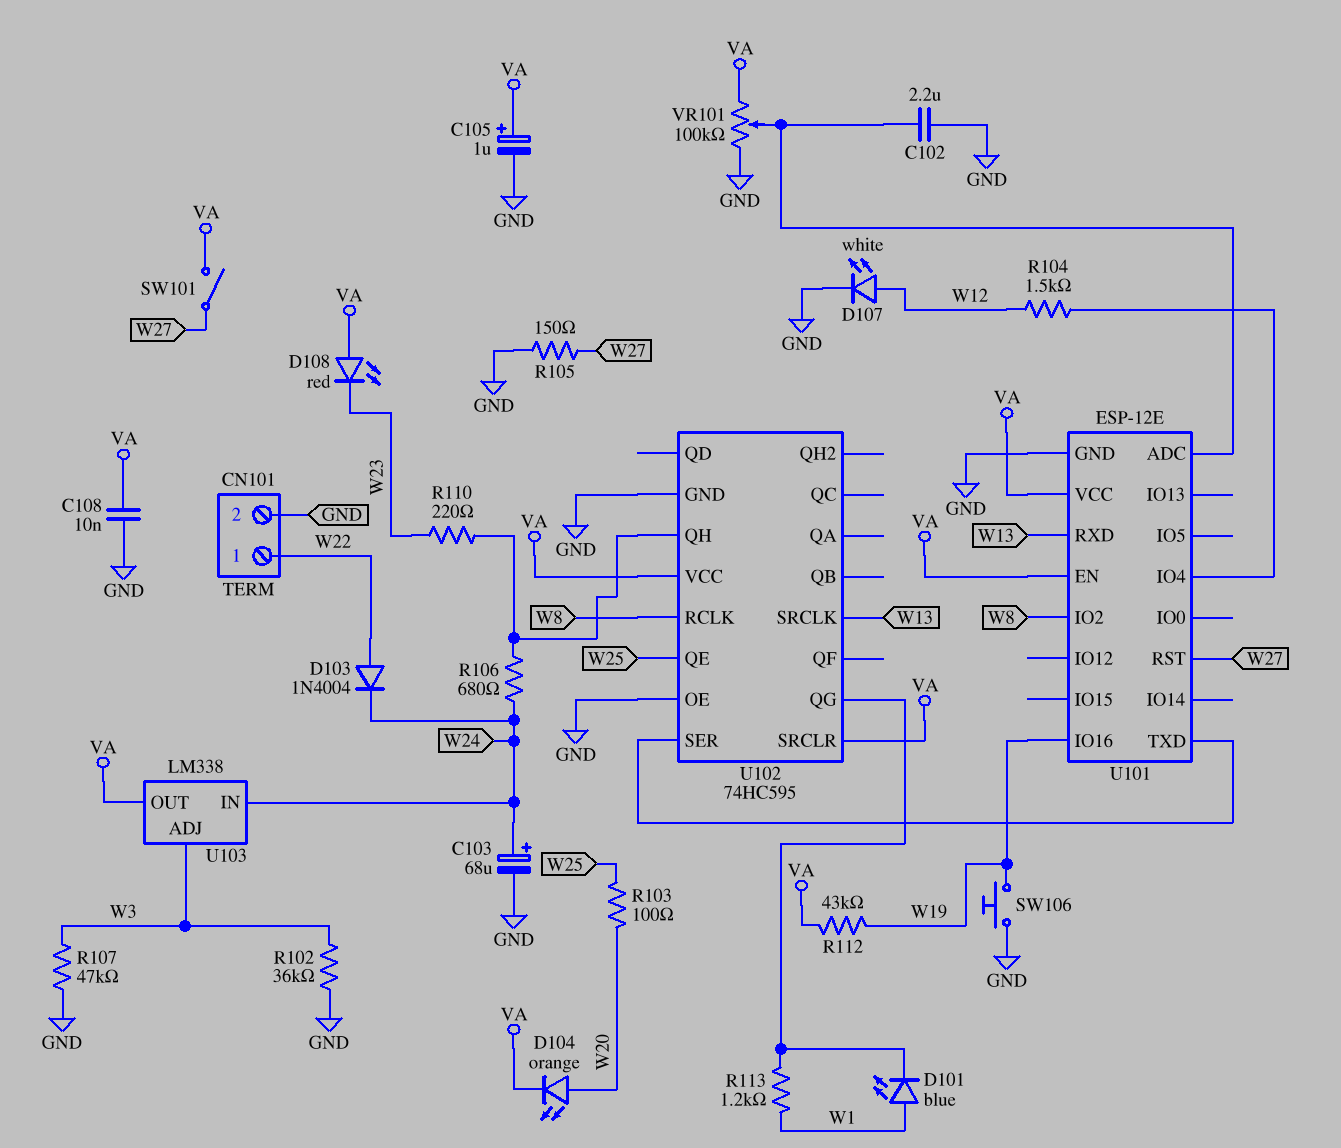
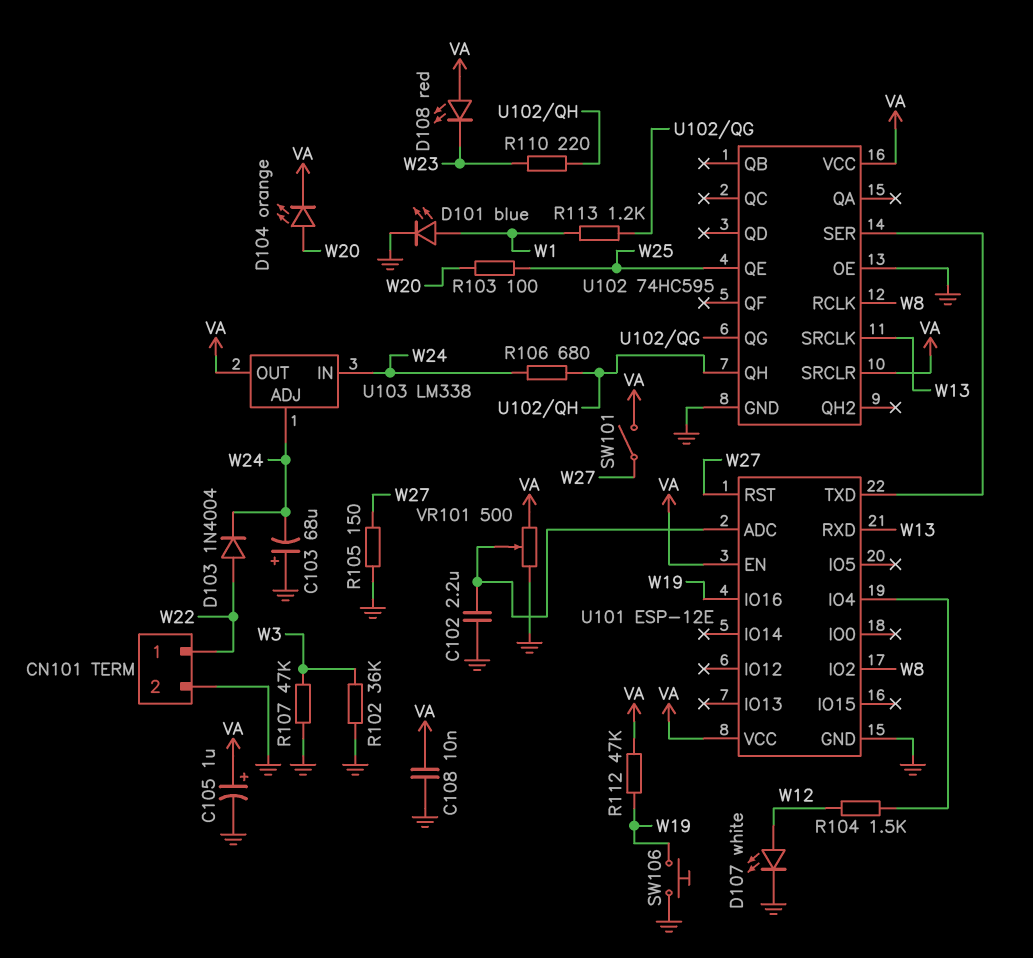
C103: 68uF (plus W24, minus GND) -> 68uF (plus GND, minus W24)
D101: LED blue (A W1, K U102/QG) -> LED blue (A W1, K GND)
R112: 43k (VA, W19) -> 47k (VA, W19)
U103 pin ADJ: W3 -> W24
VR101: 100k (GND, VA, wiper U101/ADC) -> 500 (GND, VA, wiper U101/ADC)

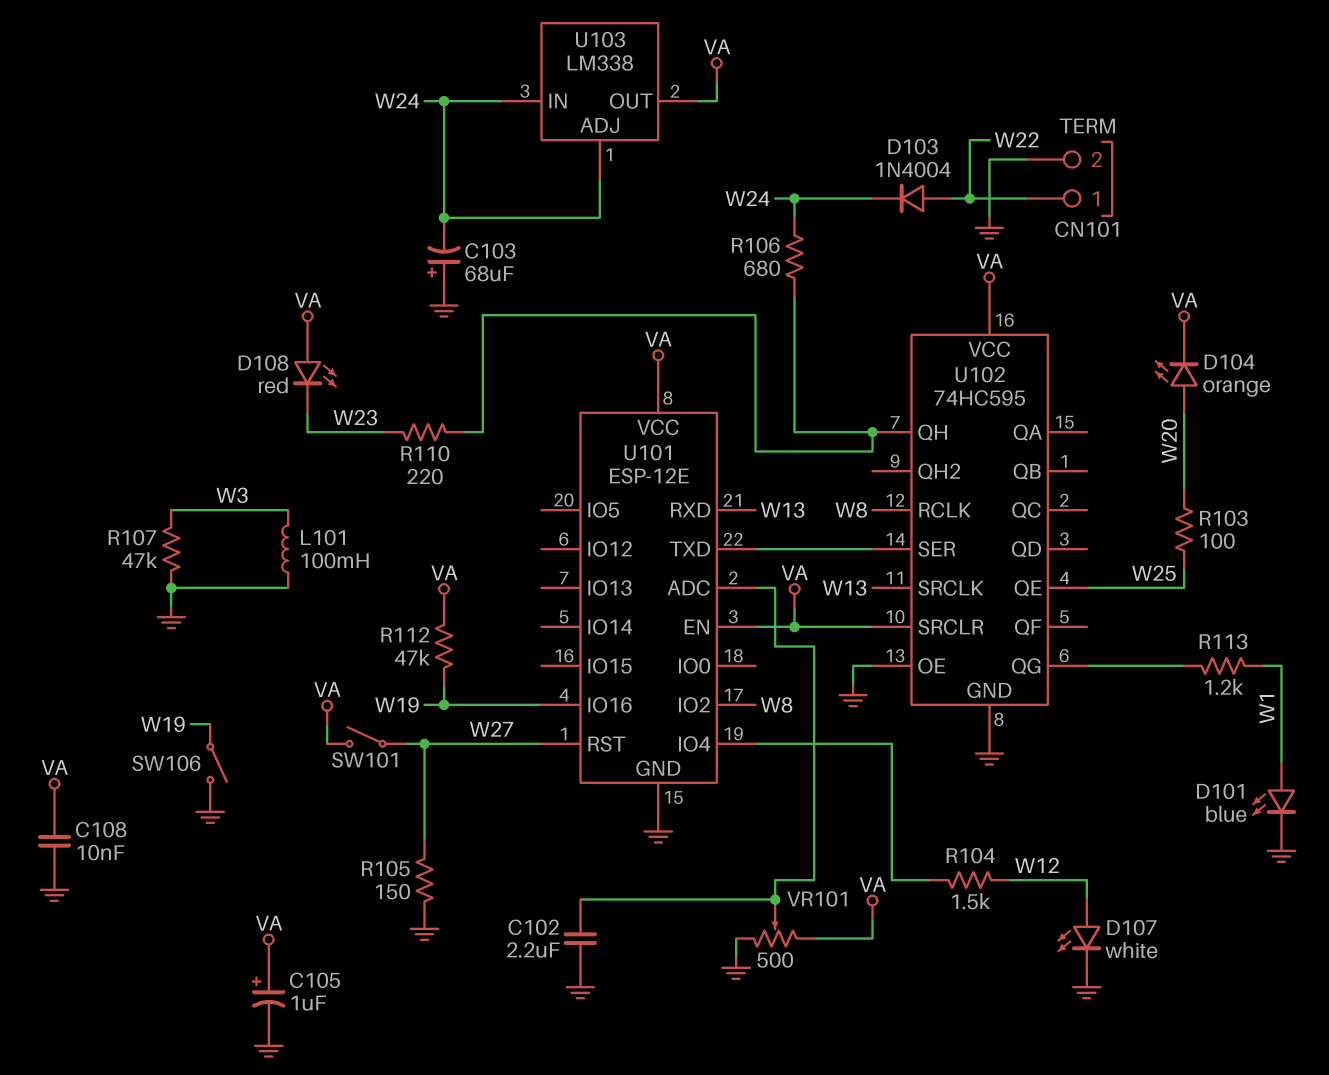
L101: none -> 100mH (GND, W3)
R102: 36k (GND, W3) -> none
SW106: button (GND, W19) -> switch (GND, W19)

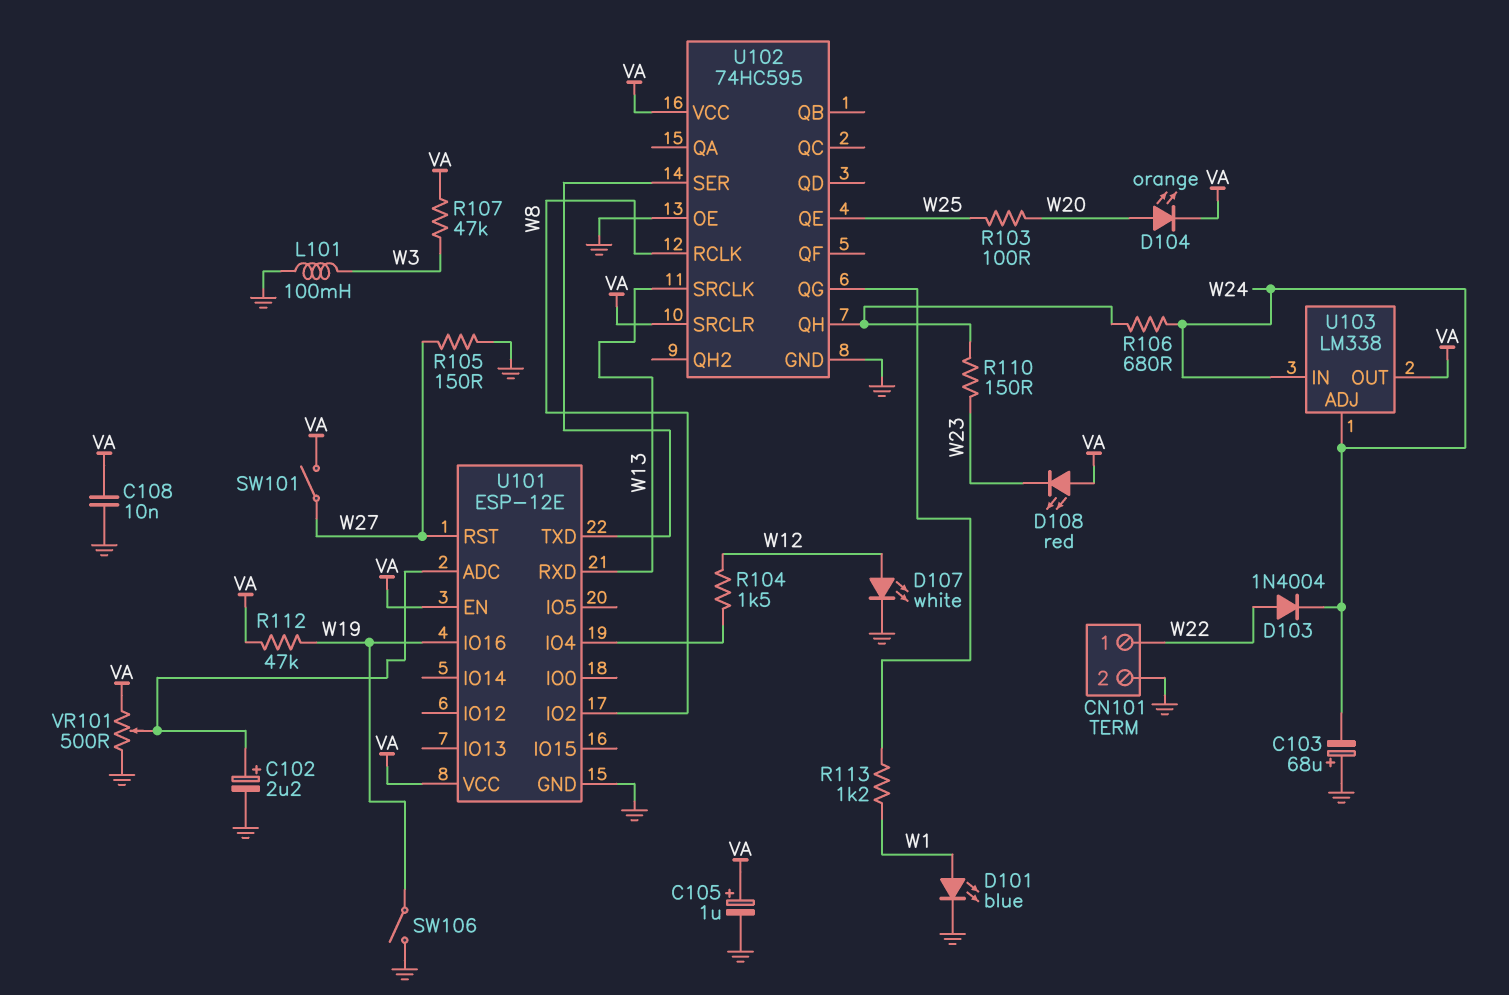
C102: 2.2uF (GND, U101/ADC) -> 2.2uF (plus U101/ADC, minus GND)
R107: 47k (GND, W3) -> 47k (VA, W3)
R110: 220 (U102/QH, W23) -> 150 (U102/QH, W23)

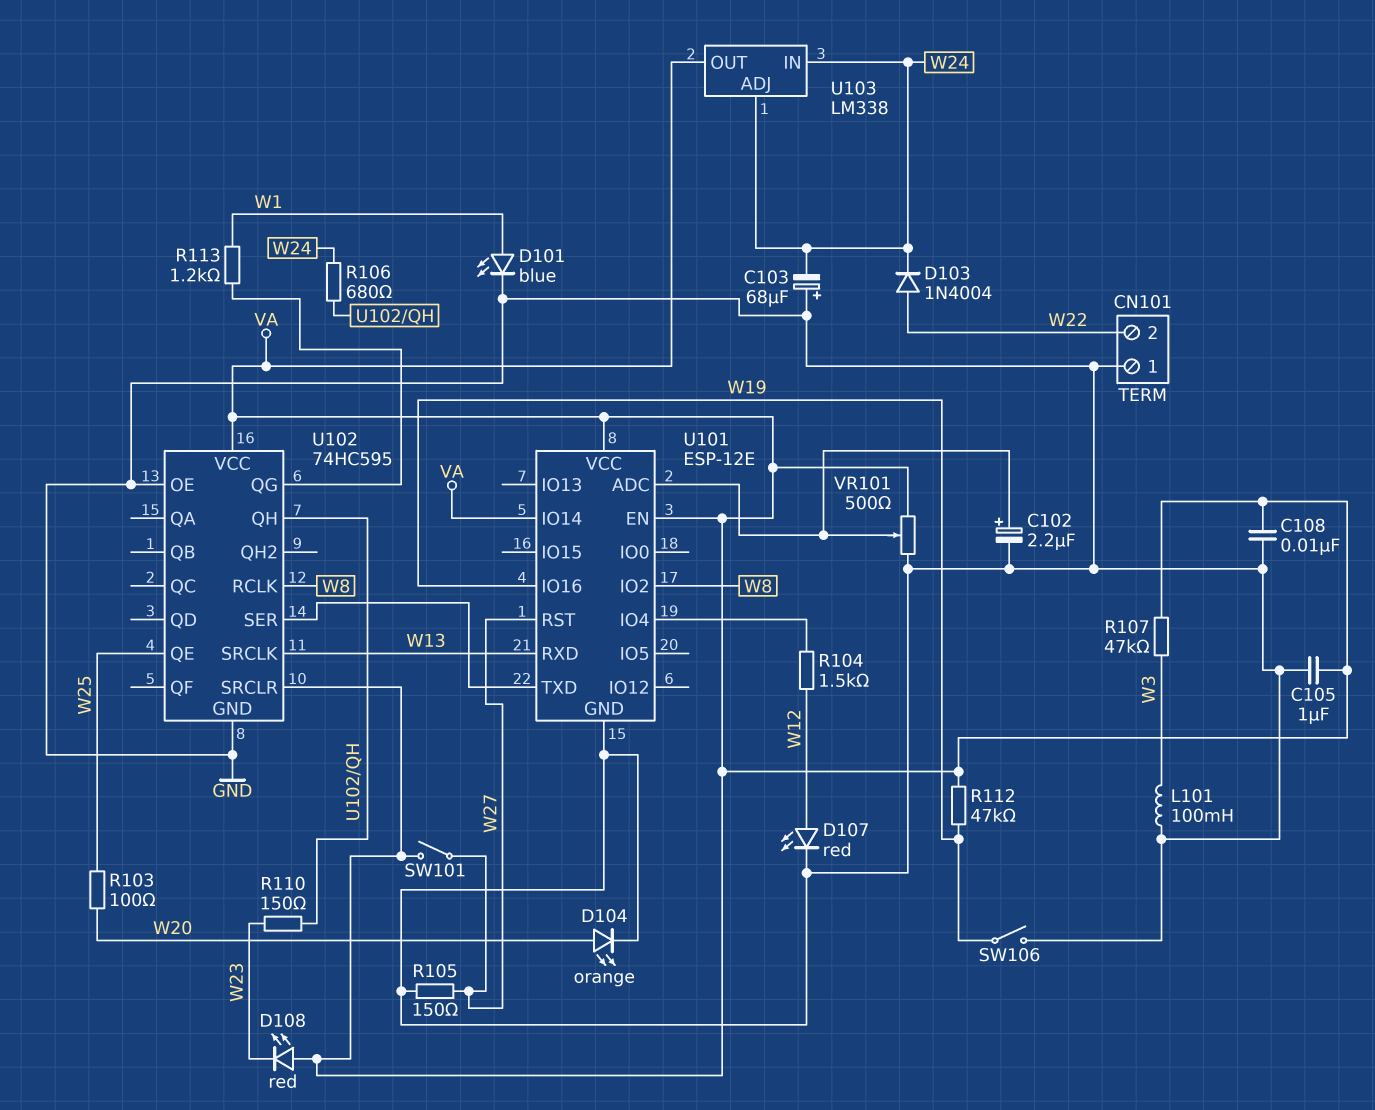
C105: 1uF (plus VA, minus GND) -> 1uF (GND, VA)
CN101 pin 1: W22 -> GND
CN101 pin 2: GND -> W22
D104: LED orange (A W20, K VA) -> LED orange (A W20, K GND)
D107: LED white (A W12, K GND) -> LED red (A W12, K GND)
U101 pin IO14: none -> VA

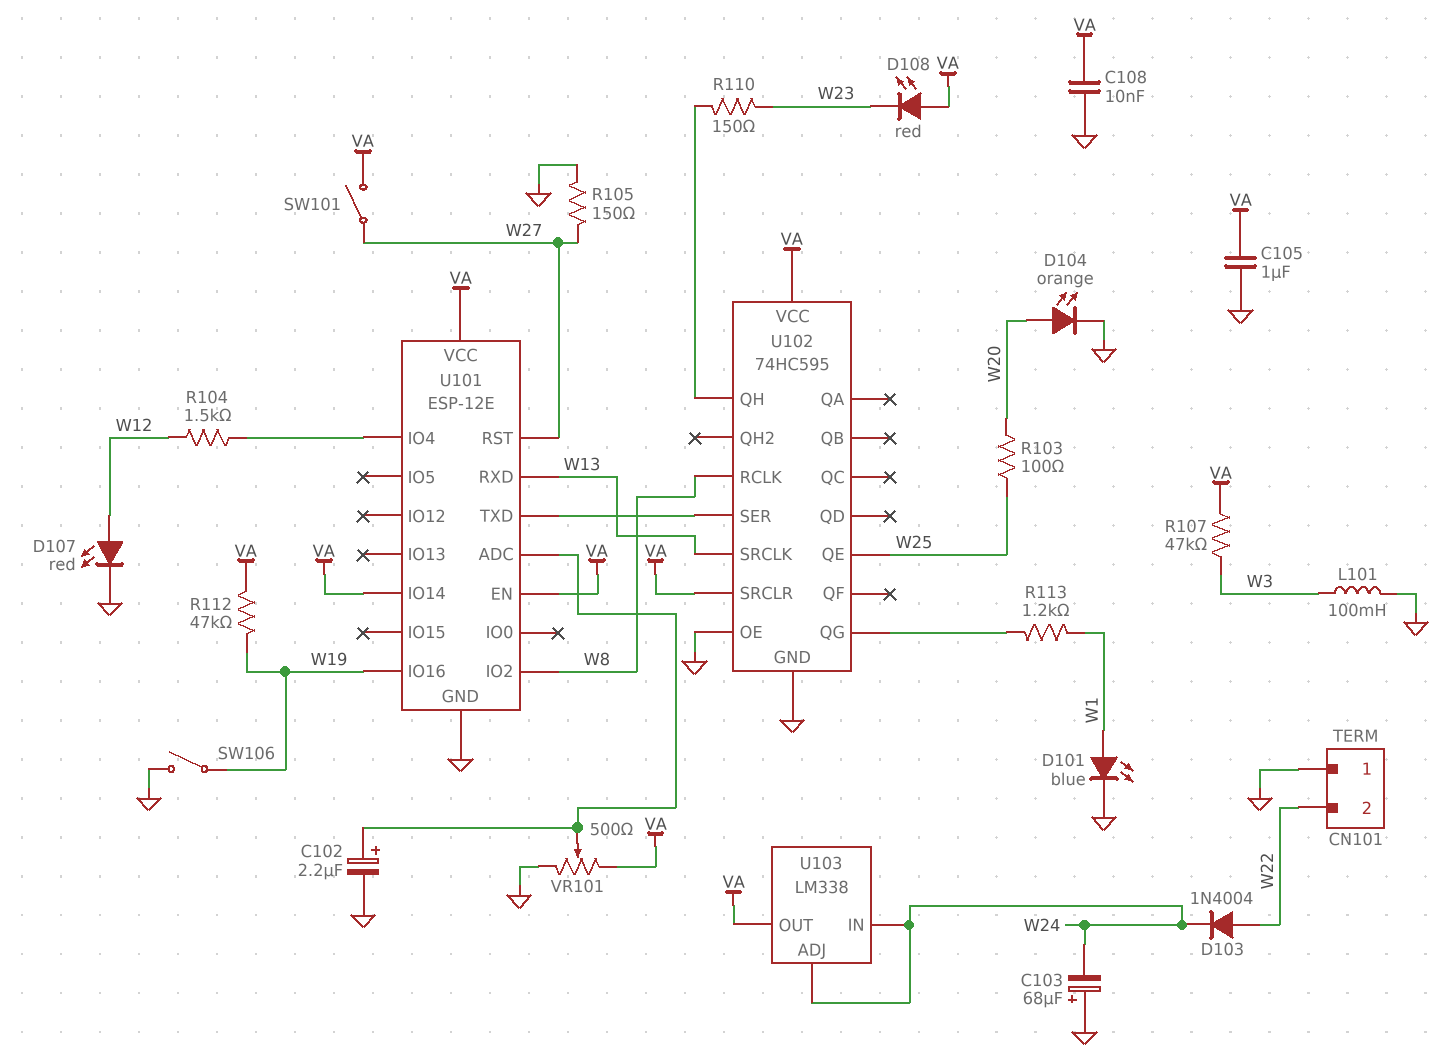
R106: 680 (U102/QH, W24) -> none

